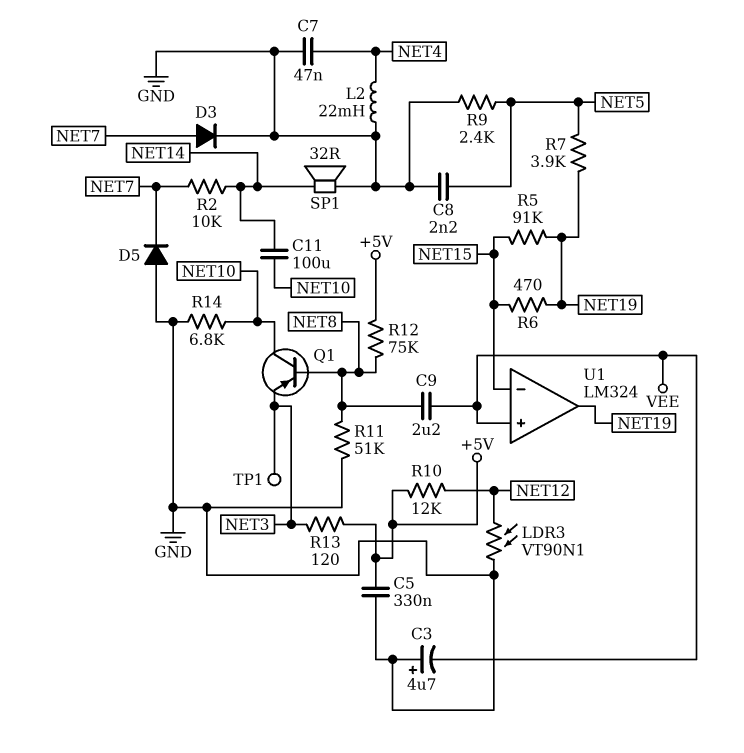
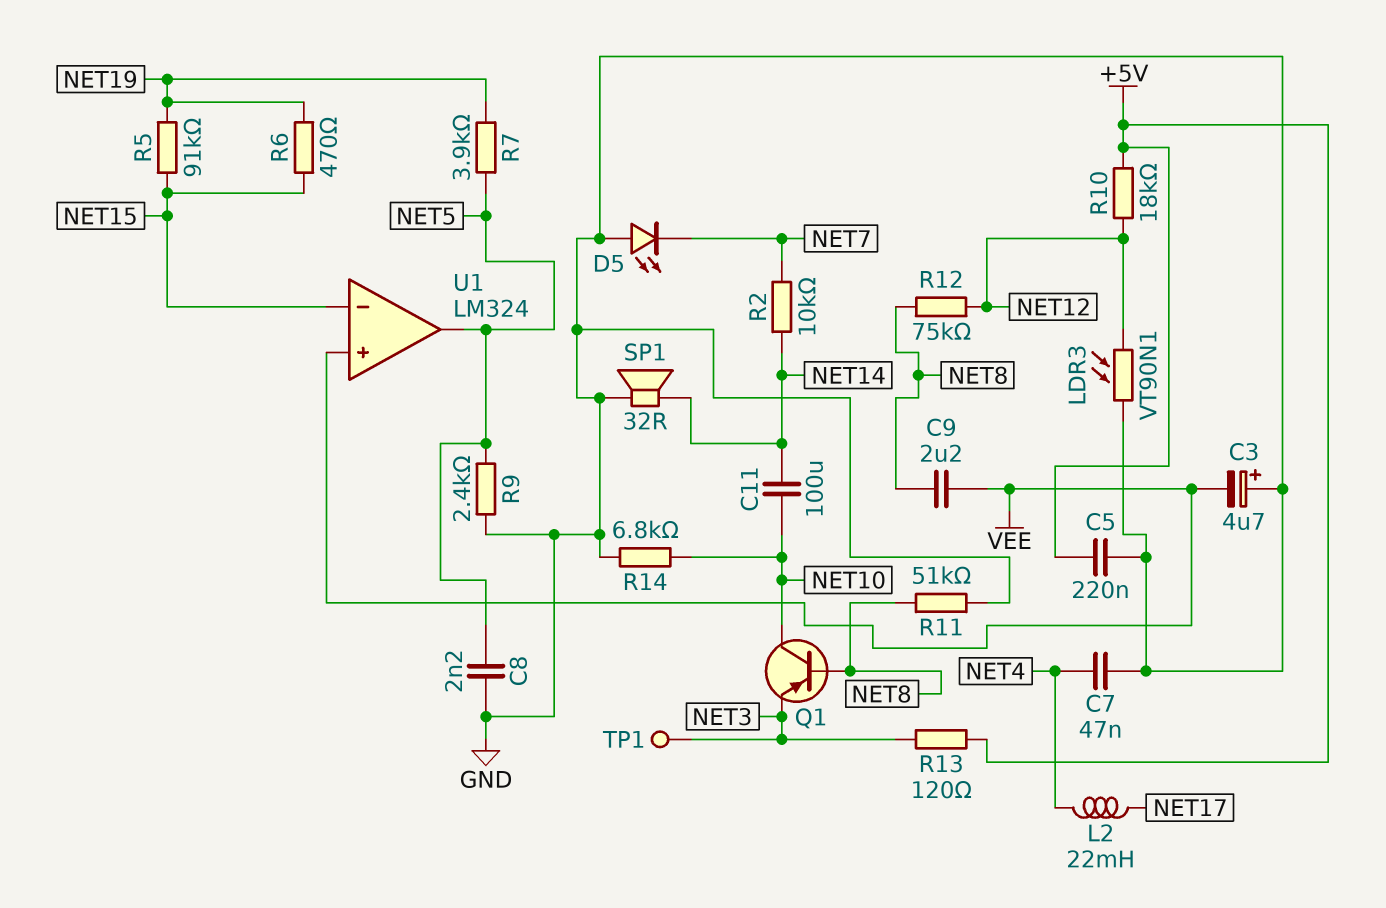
C5: 330nF (+5V, GND) -> 220nF (+5V, GND)
D3: diode (A NET7, K GND) -> none
D5: diode (A GND, K NET7) -> LED (A GND, K NET7)
L2: 22mH (GND, NET4) -> 22mH (NET4, NET17)
R10: 12k (+5V, NET12) -> 18k (+5V, NET12)
R12: 75k (+5V, NET8) -> 75k (NET8, NET12)
U1 pin out: NET19 -> NET5

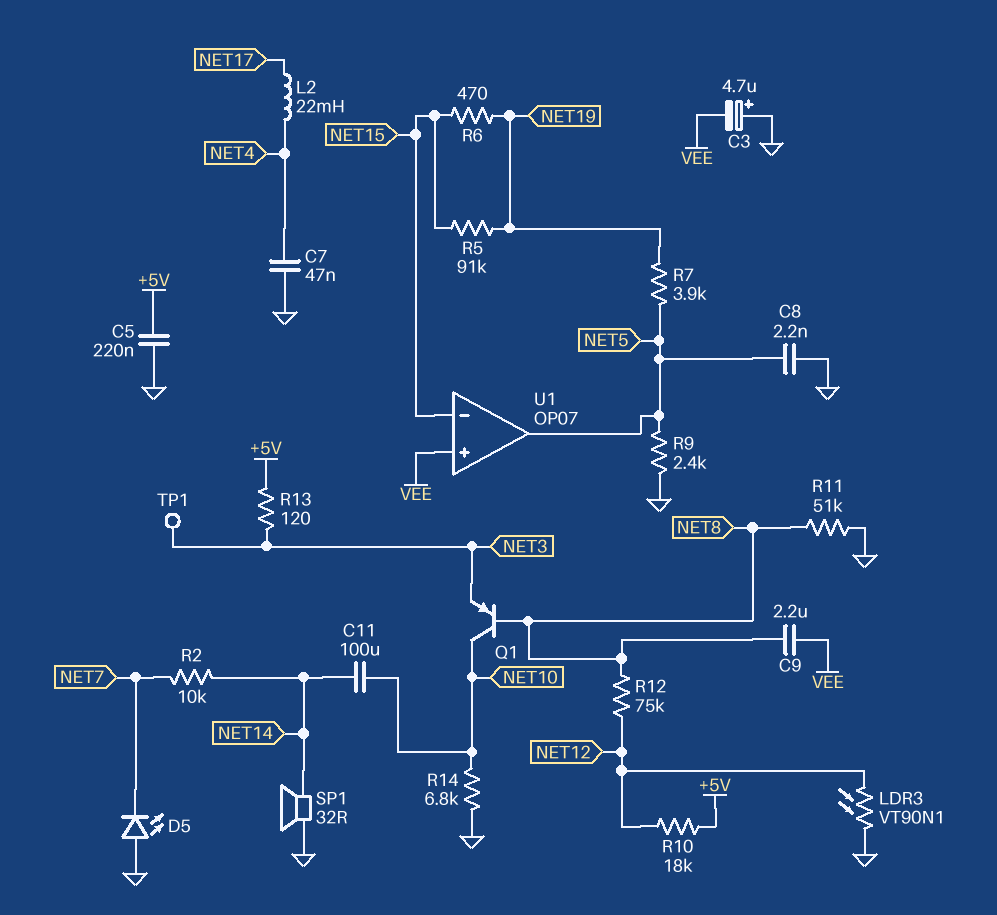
U1: LM324 -> OP07

